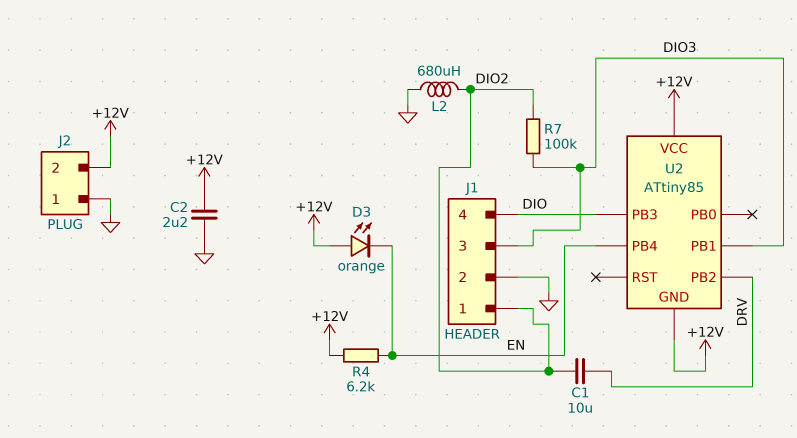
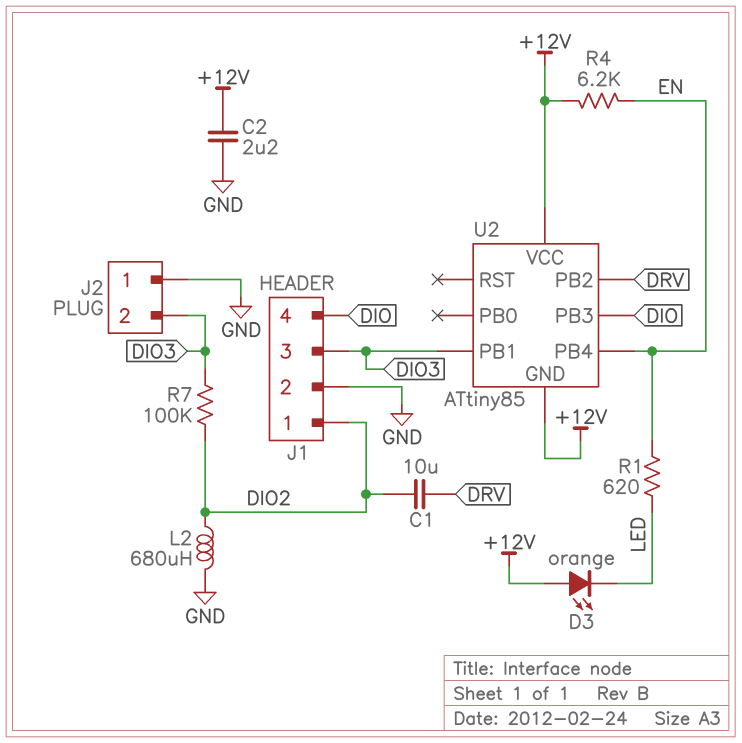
D3: LED orange (A +12V, K EN) -> LED orange (A +12V, K LED)
J2 pin 2: +12V -> DIO3
R1: none -> 620 (EN, LED)

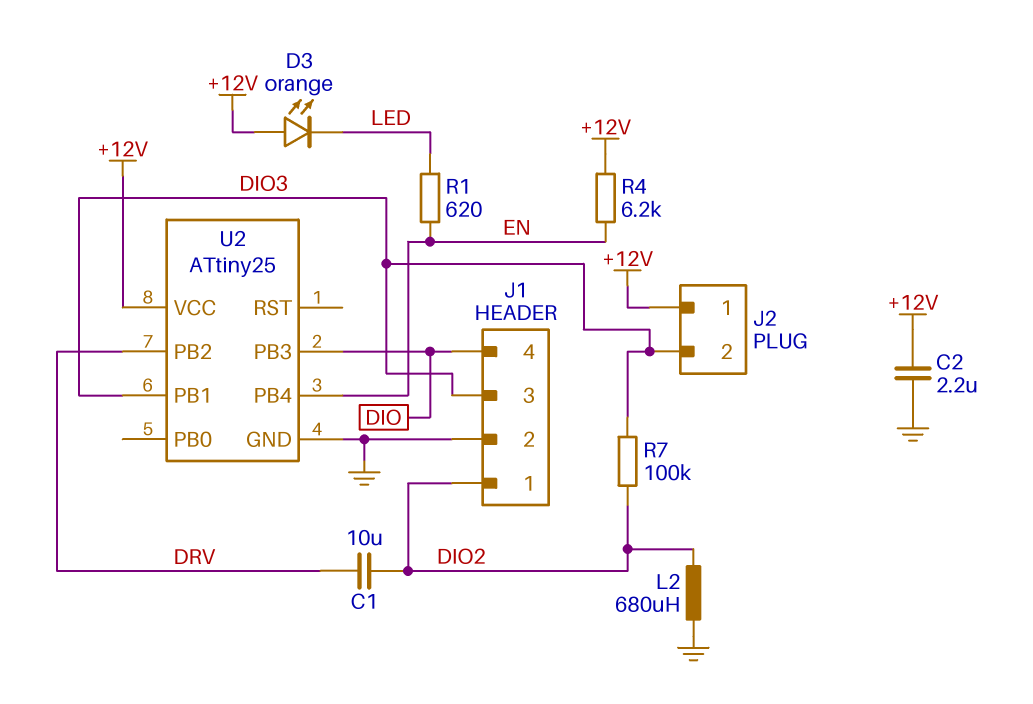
J2 pin 1: GND -> +12V
U2: ATtiny85 -> ATtiny25
U2 pin GND: +12V -> GND

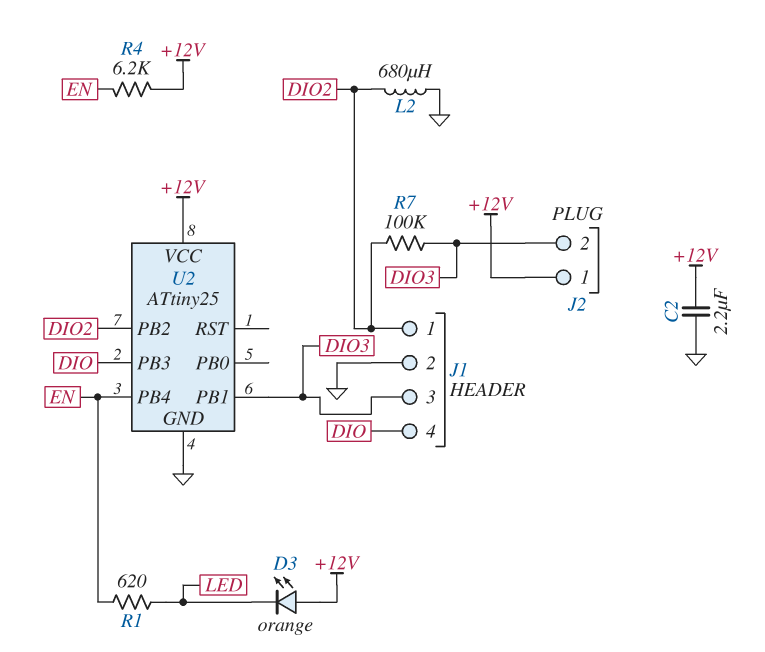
C1: 10uF (DIO2, DRV) -> none
U2 pin PB2: DRV -> DIO2

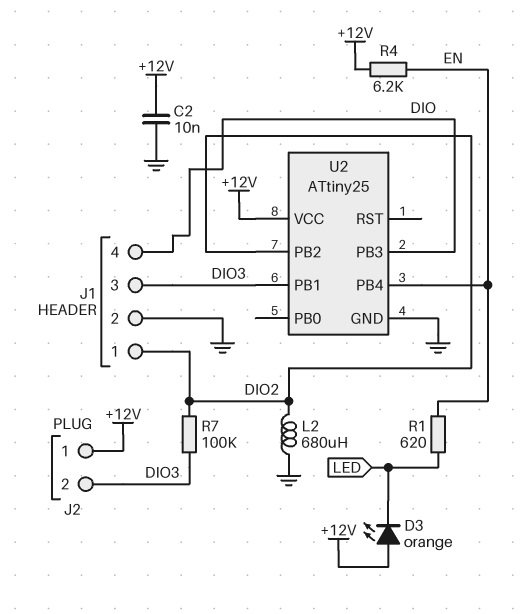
C2: 2.2uF (+12V, GND) -> 10nF (+12V, GND)

